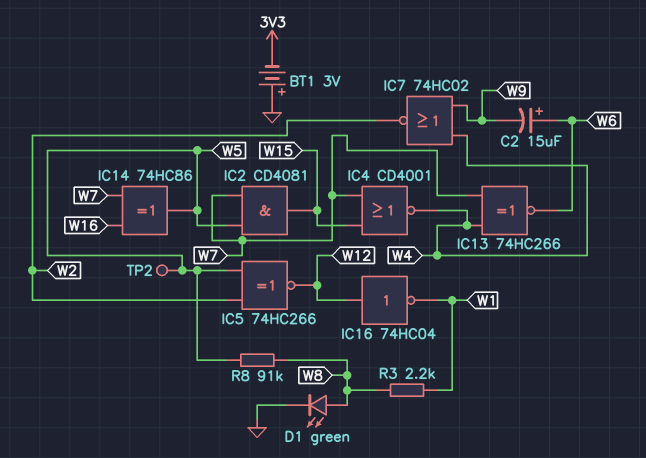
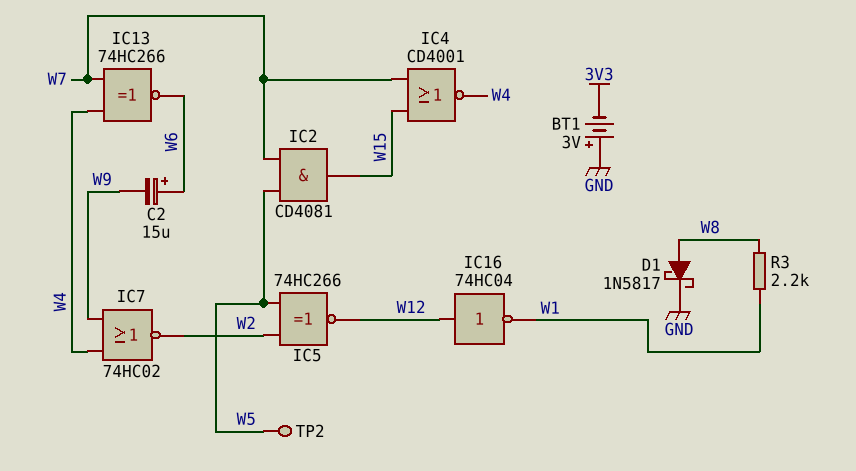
D1: LED green (A W8, K GND) -> schottky 1N5817 (A W8, K GND)
IC14: XOR 74HC86 (in W7, in W16, out W5) -> none
R8: 91k (W5, W8) -> none

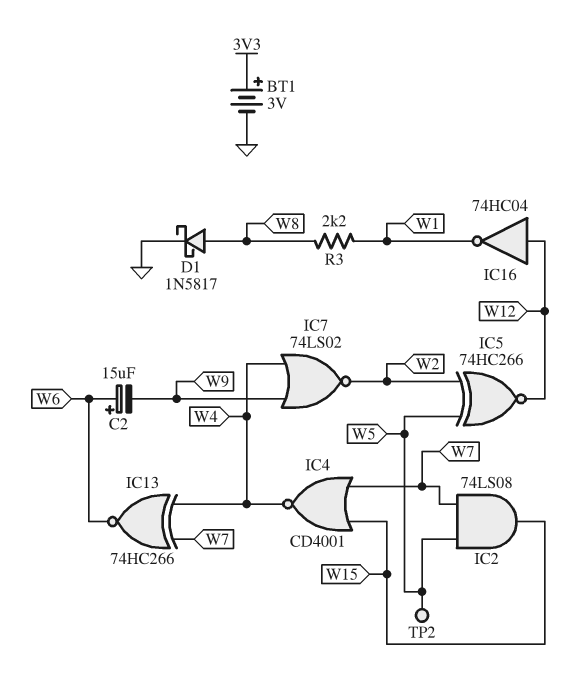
BT1: 3V (plus GND, minus 3V3) -> 3V (plus 3V3, minus GND)
IC2: AND CD4081 (in W5, in W7, out W15) -> AND 74LS08 (in W5, in W7, out W15)
IC7: NOR 74HC02 (in W4, in W9, out W2) -> NOR 74LS02 (in W4, in W9, out W2)

